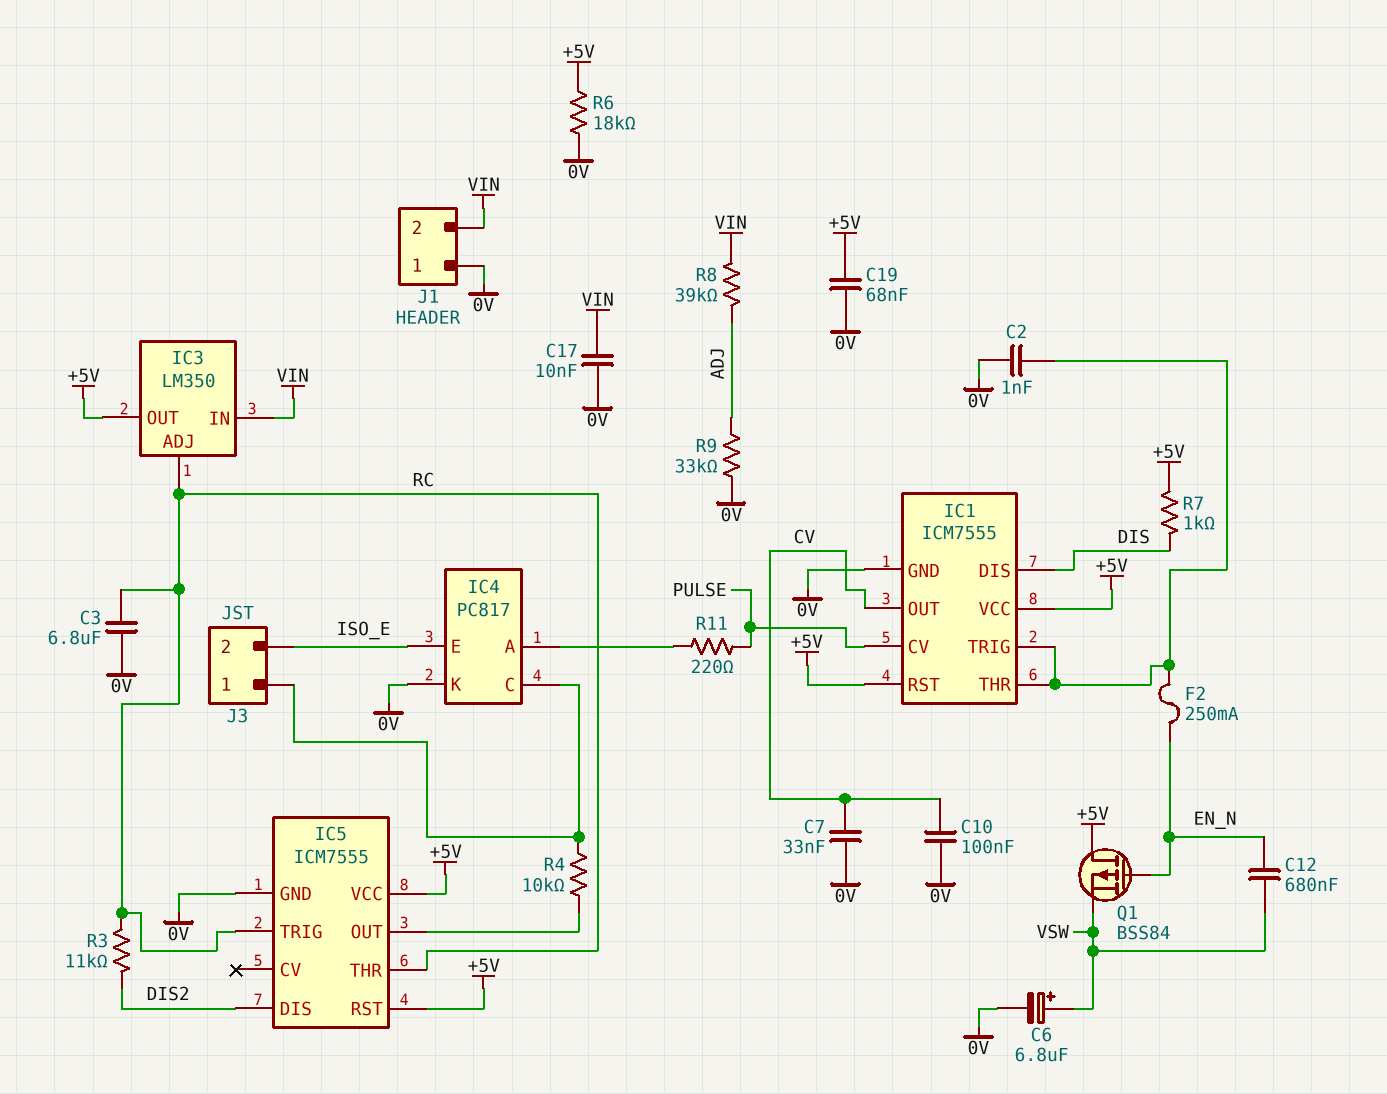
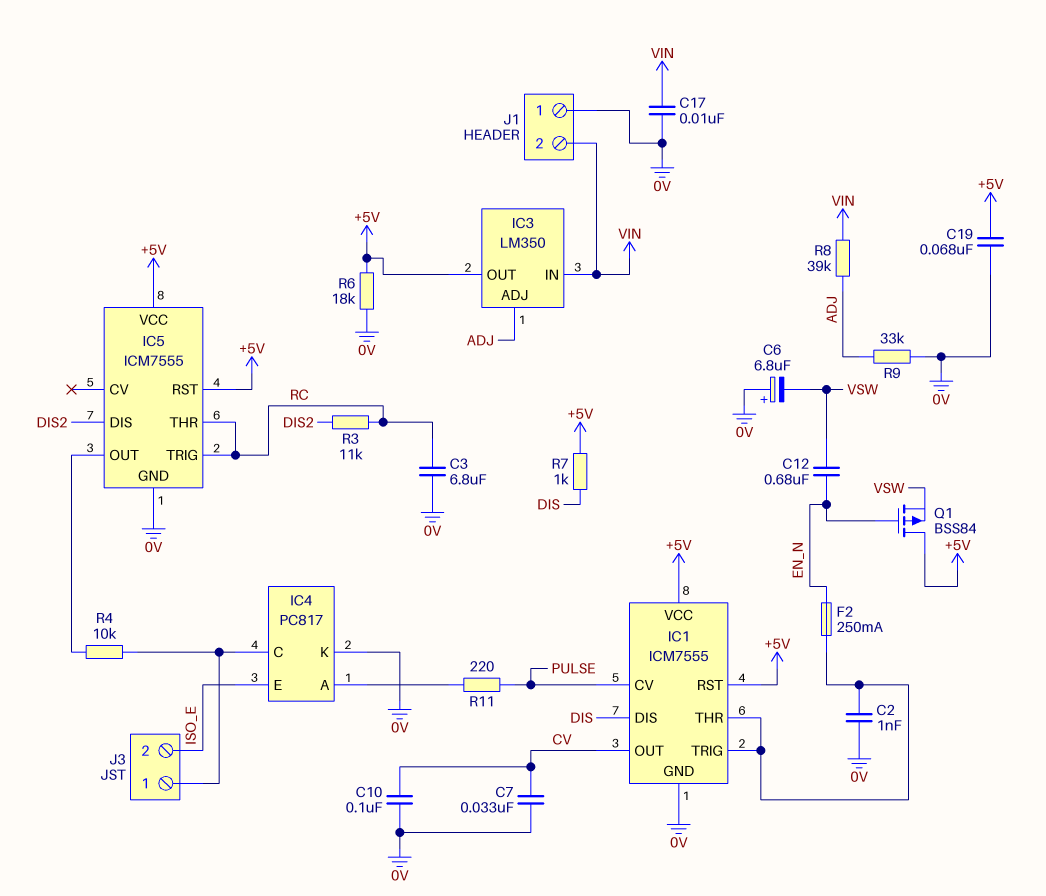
C6: 6.8uF (plus VSW, minus 0V) -> 6.8uF (plus 0V, minus VSW)
IC3 pin ADJ: RC -> ADJ

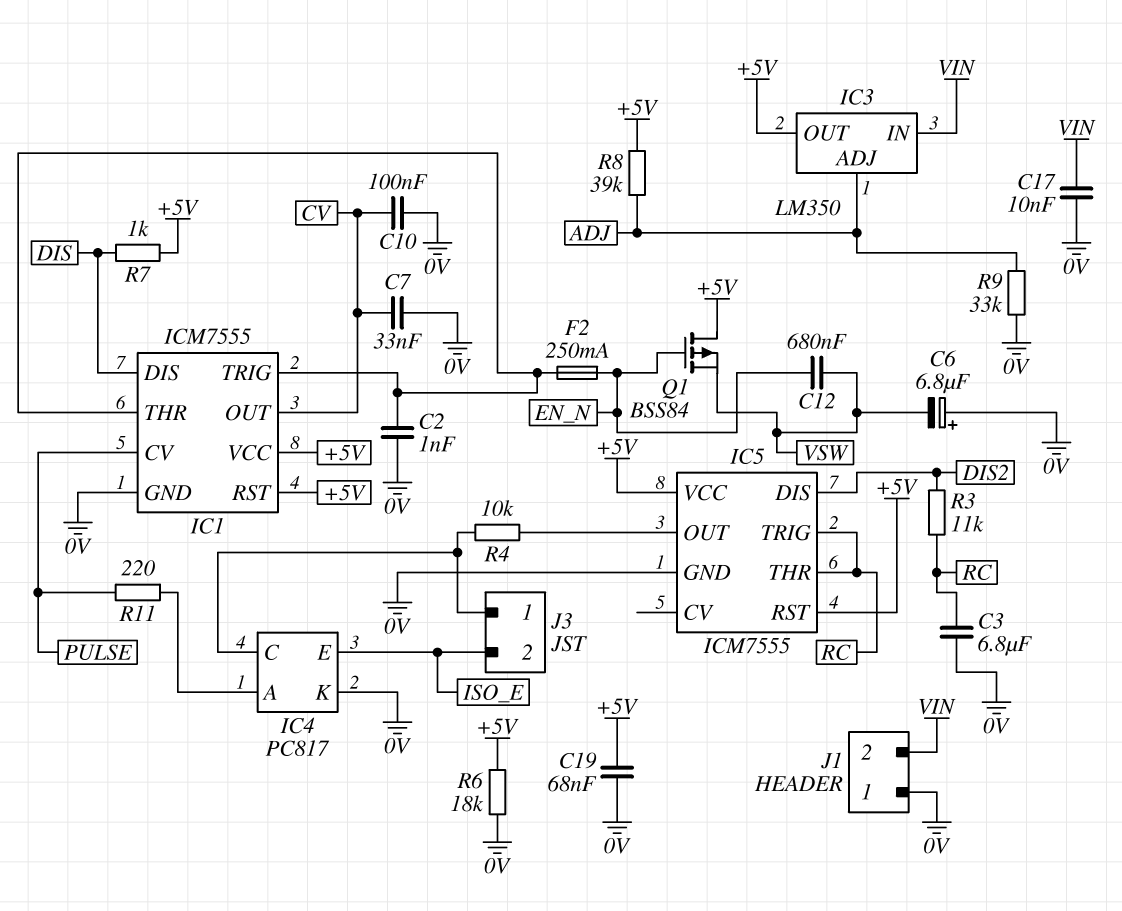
R8: 39k (ADJ, VIN) -> 39k (+5V, ADJ)

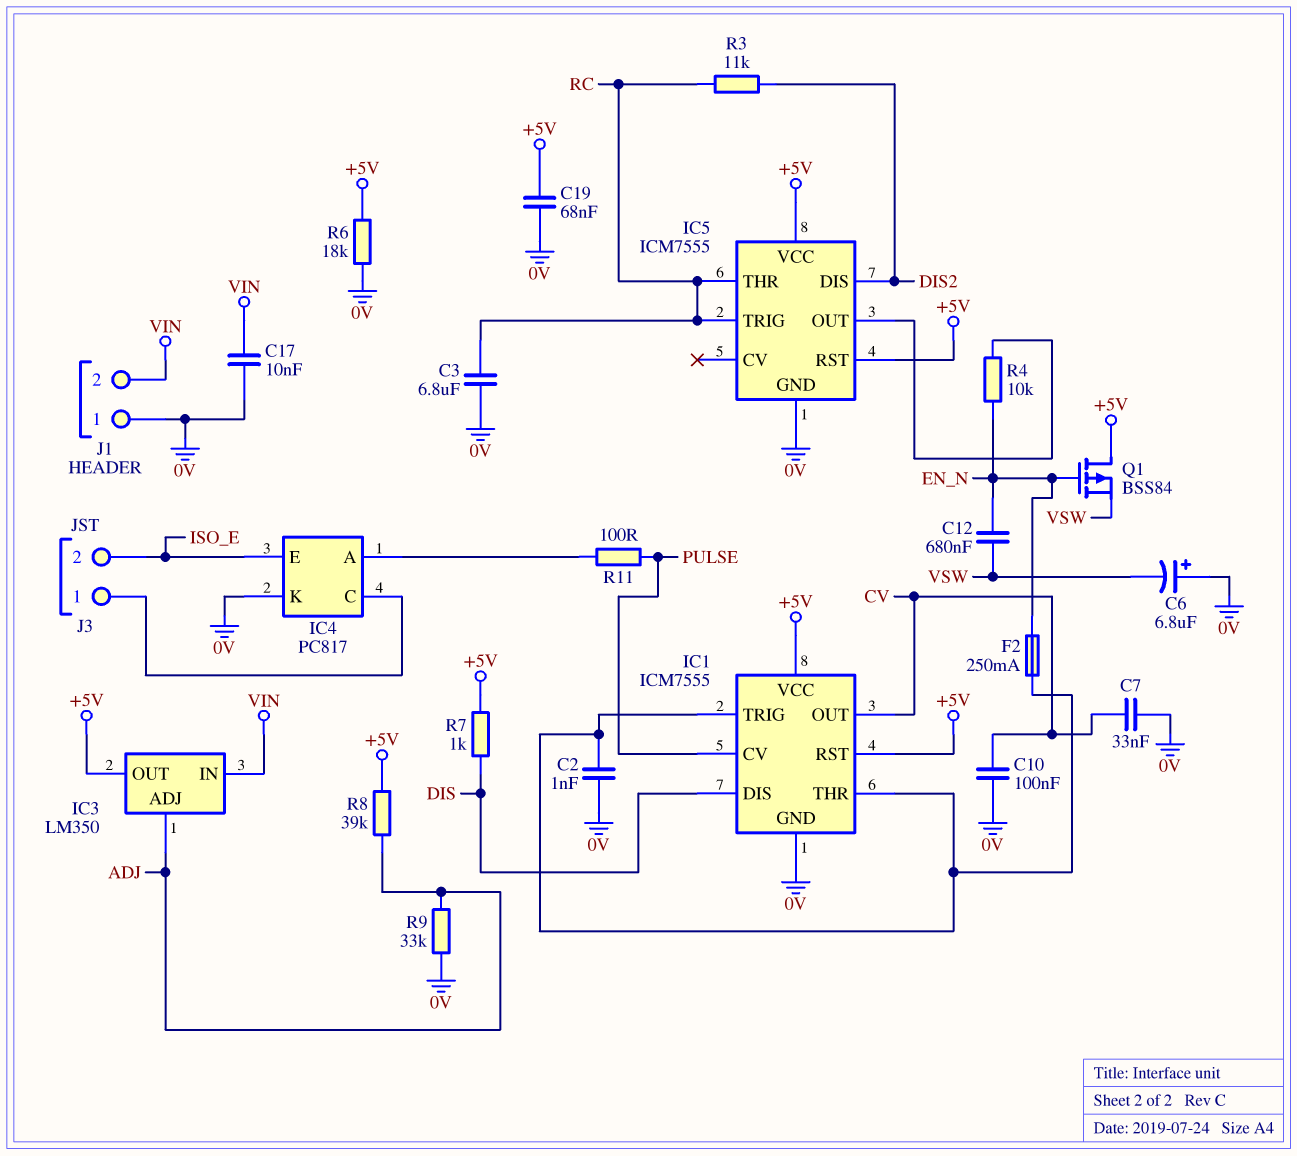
R4: 10k (IC4/C, IC5/OUT) -> 10k (EN_N, IC5/OUT)
R11: 220 (IC4/A, PULSE) -> 100 (IC4/A, PULSE)

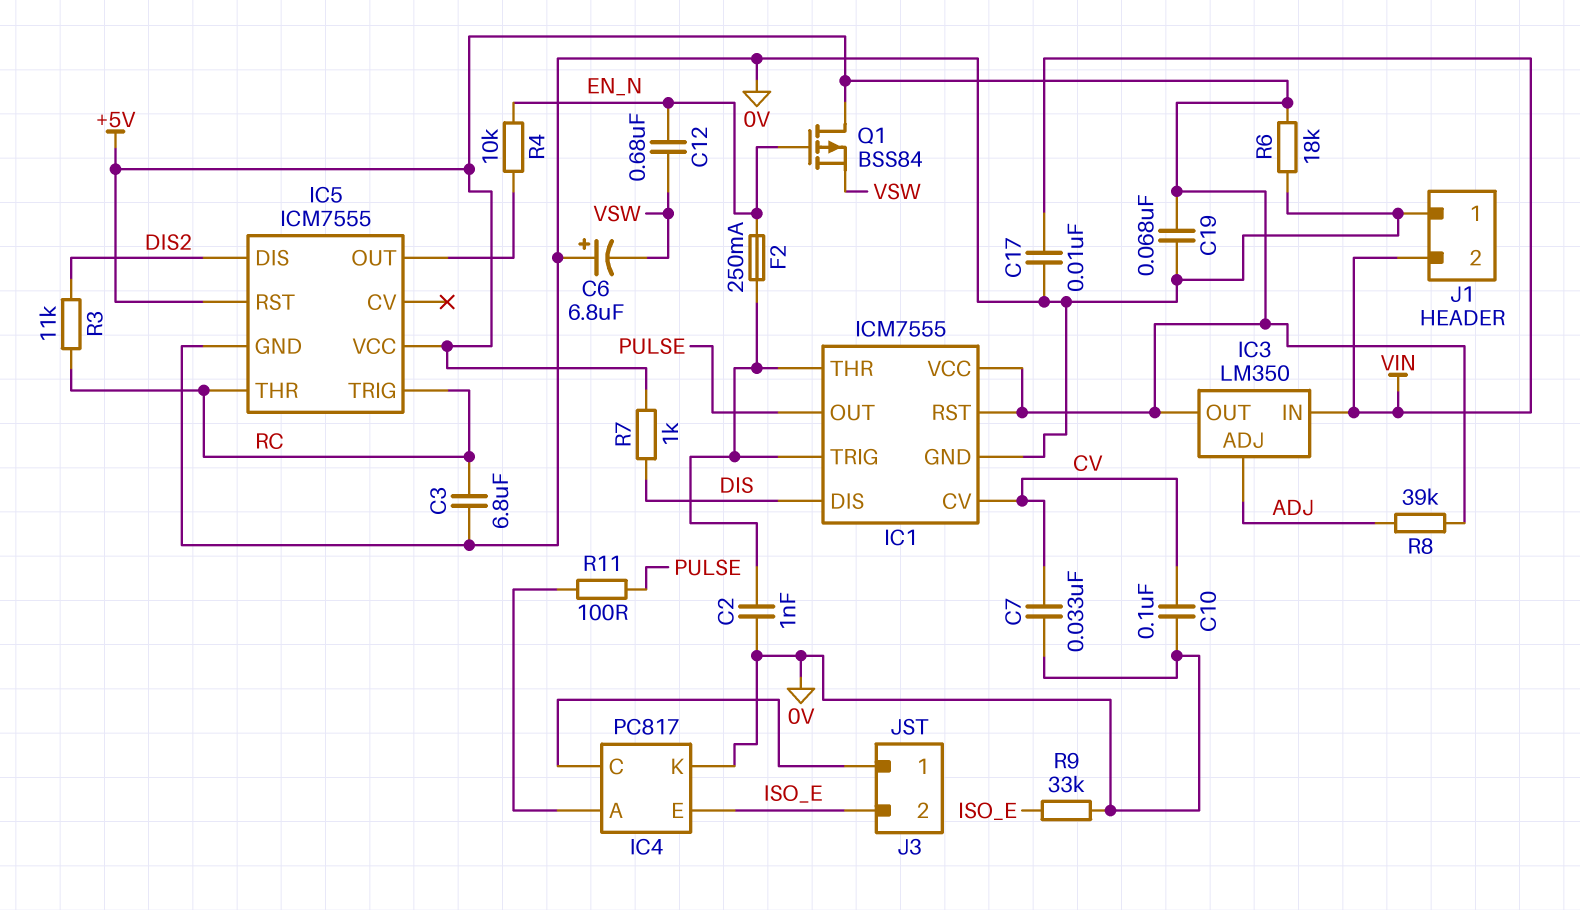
IC1 pin CV: PULSE -> CV
IC1 pin OUT: CV -> PULSE
R9: 33k (0V, ADJ) -> 33k (0V, ISO_E)

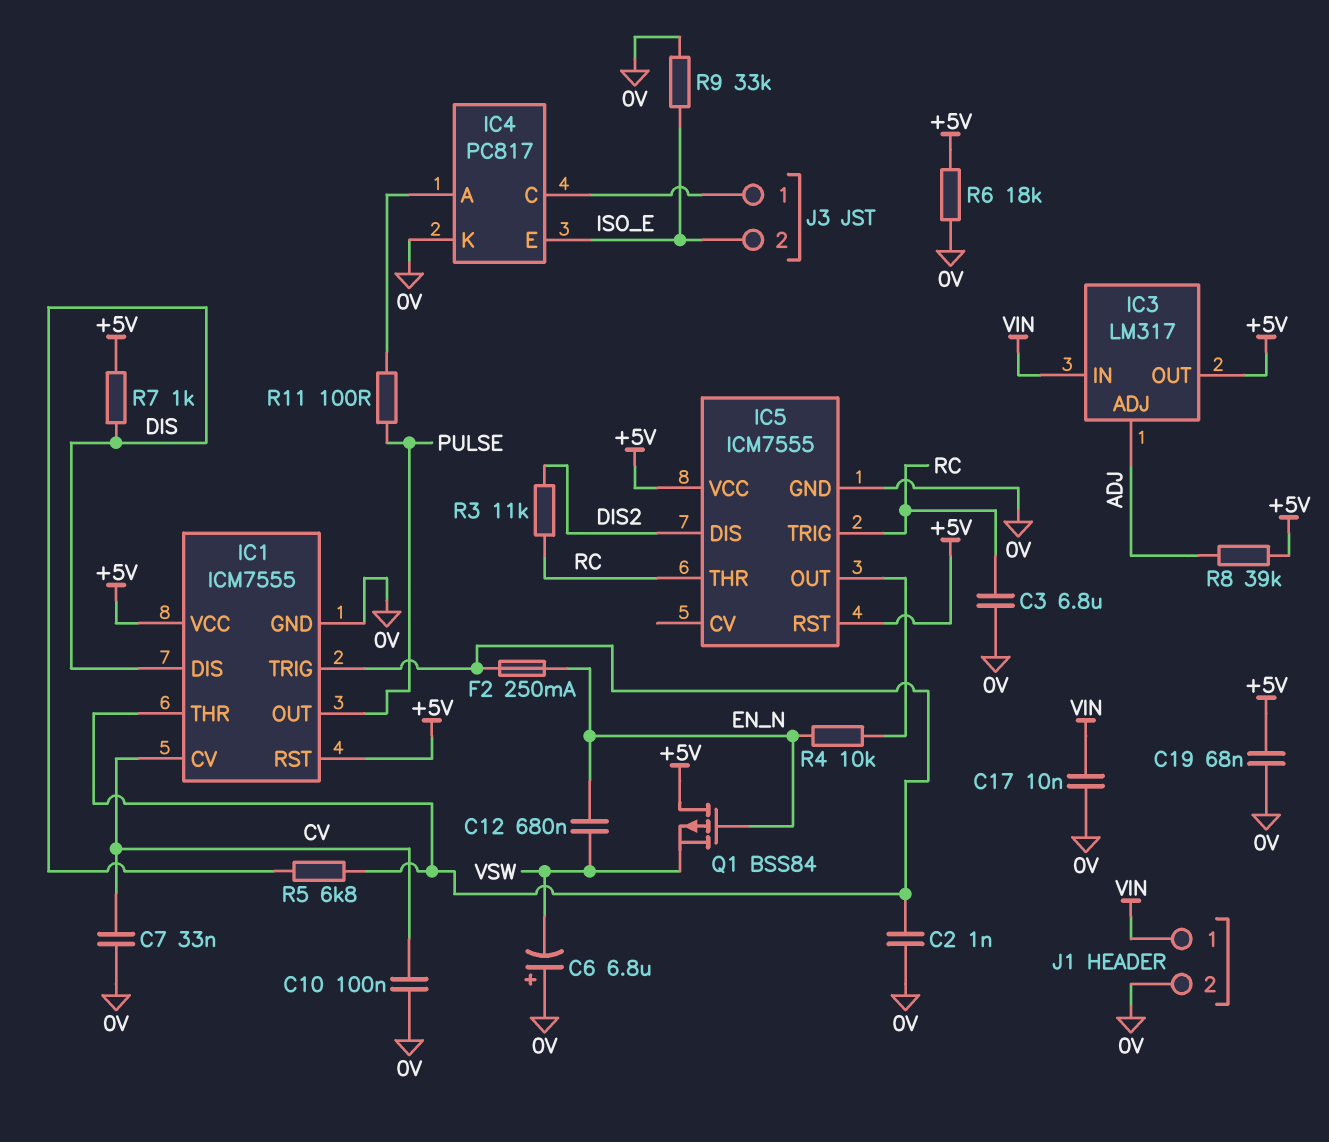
IC3: LM350 -> LM317
J1 pin 1: 0V -> VIN
J1 pin 2: VIN -> 0V
R5: none -> 6.8k (DIS, IC1/THR)

